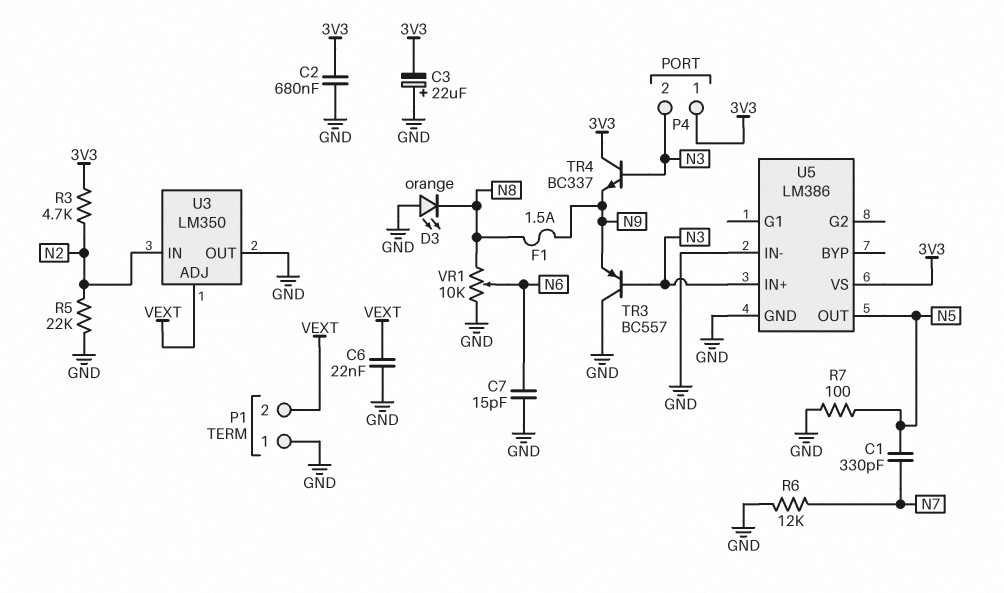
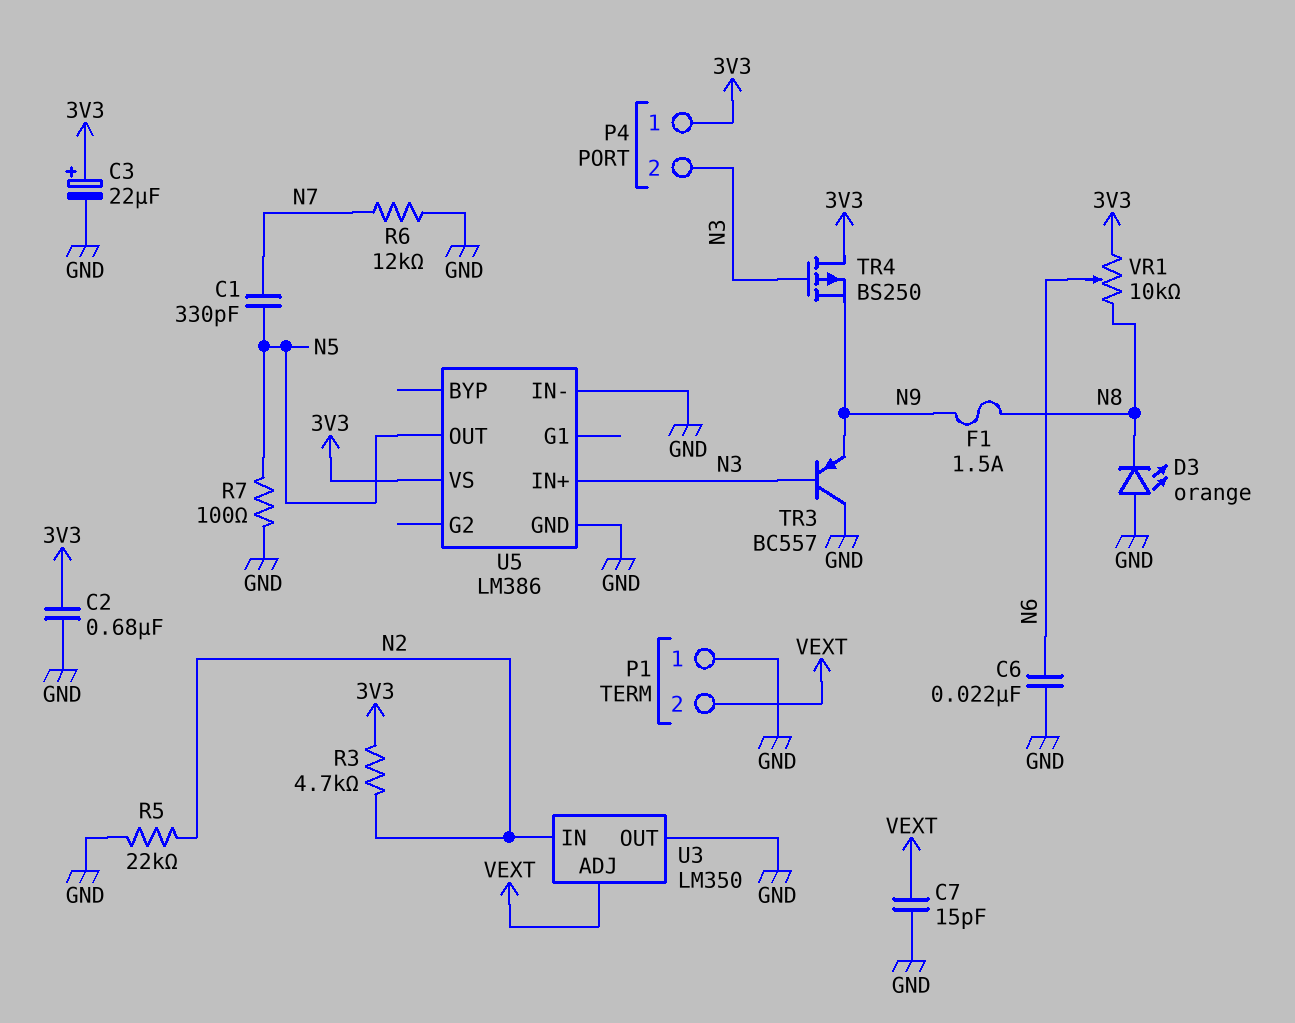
C3: 22uF (plus GND, minus 3V3) -> 22uF (plus 3V3, minus GND)
C6: 22nF (GND, VEXT) -> 22nF (GND, N6)
C7: 15pF (GND, N6) -> 15pF (GND, VEXT)
TR4: NPN BC337 (B N3, C 3V3, E N9) -> PMOS BS250 (G N3, D 3V3, S N9)
VR1: 10k (GND, N8, wiper N6) -> 10k (3V3, N8, wiper N6)

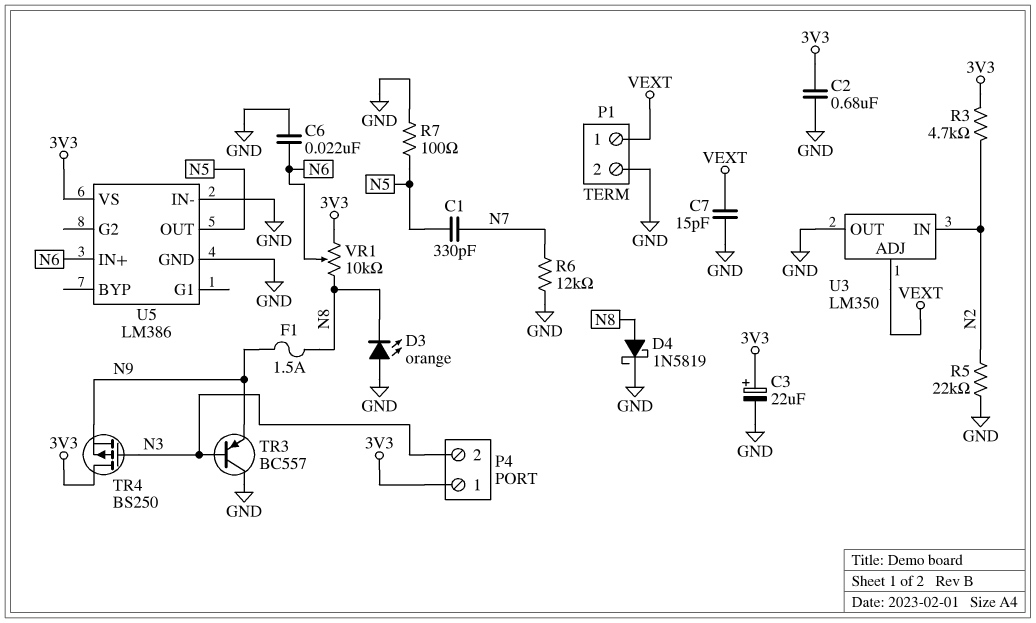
D4: none -> schottky 1N5819 (A N8, K GND)
P1 pin 1: GND -> VEXT
P1 pin 2: VEXT -> GND
U5 pin IN+: N3 -> N6

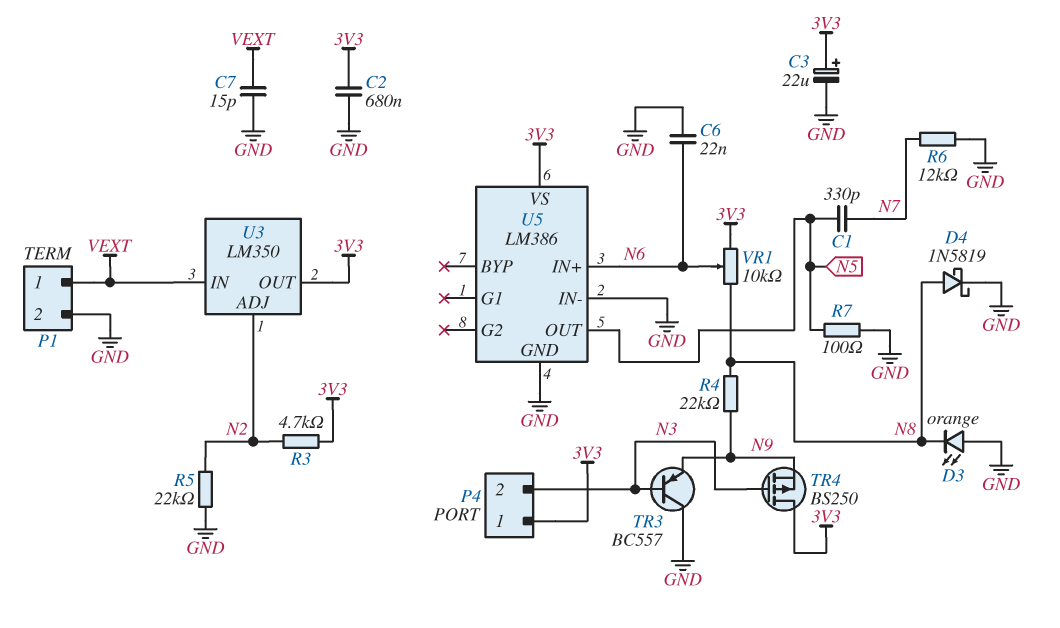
F1: 1.5A (N8, N9) -> none
R4: none -> 22k (N8, N9)
U3 pin ADJ: VEXT -> N2
U3 pin IN: N2 -> VEXT
U3 pin OUT: GND -> 3V3

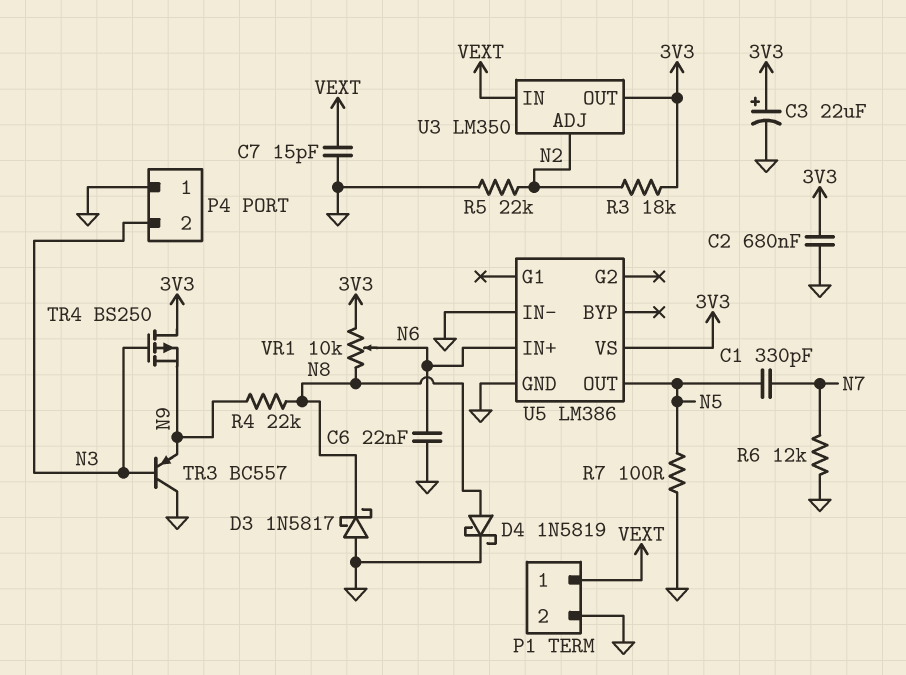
D3: LED orange (A GND, K N8) -> schottky 1N5817 (A GND, K N8)
P4 pin 1: 3V3 -> GND
R3: 4.7k (3V3, N2) -> 18k (3V3, N2)

